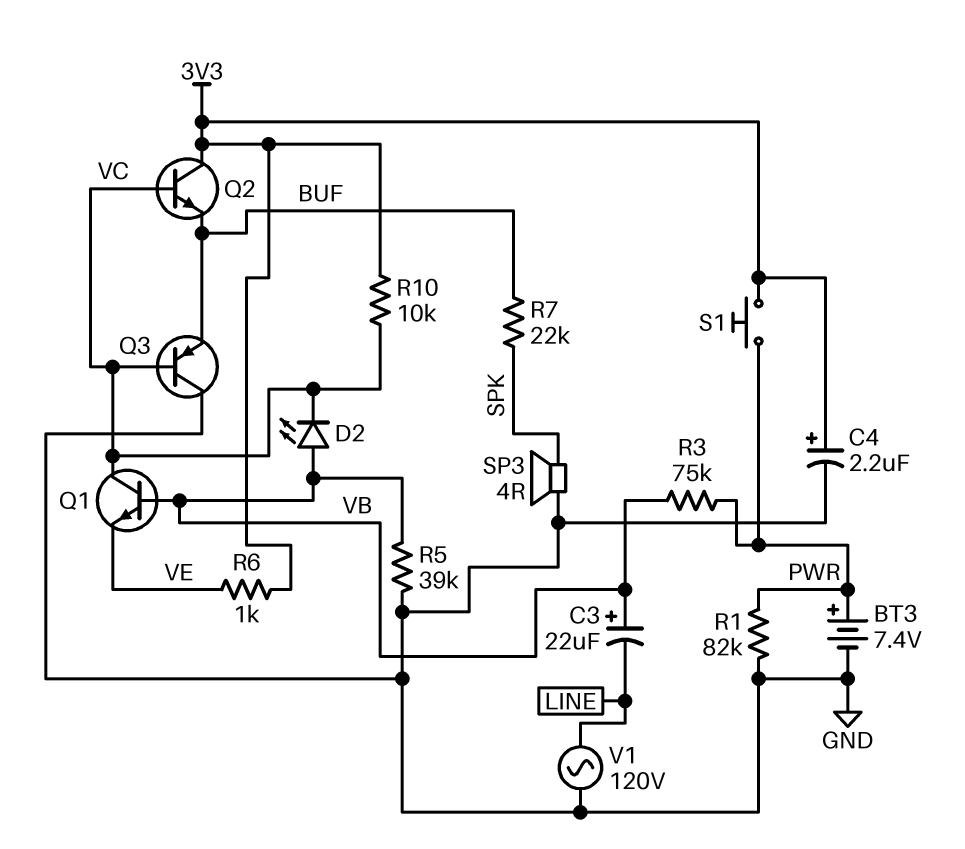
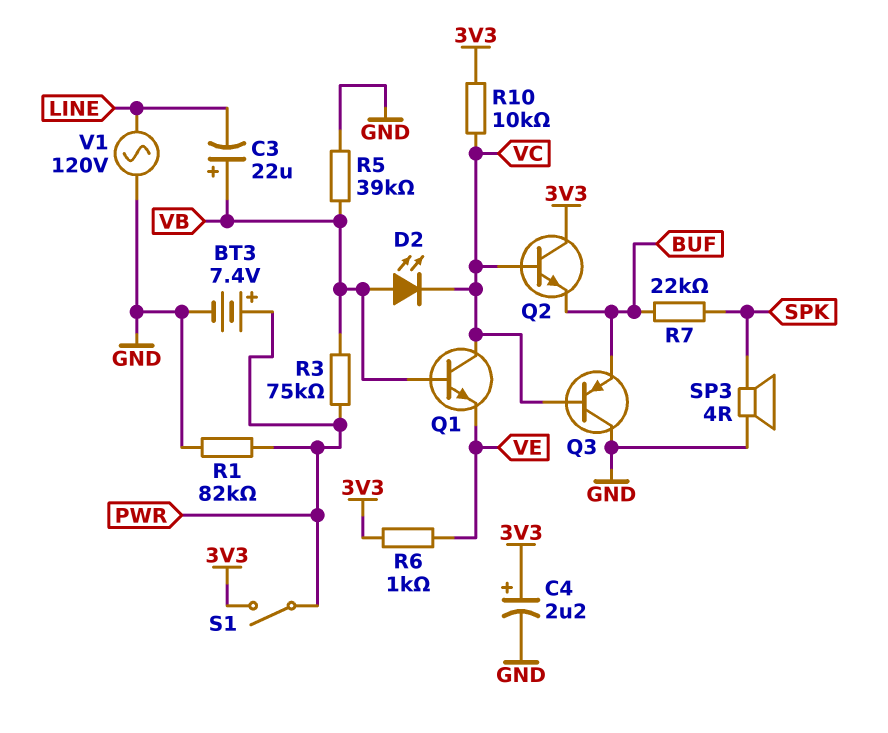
S1: button (3V3, PWR) -> switch (3V3, PWR)

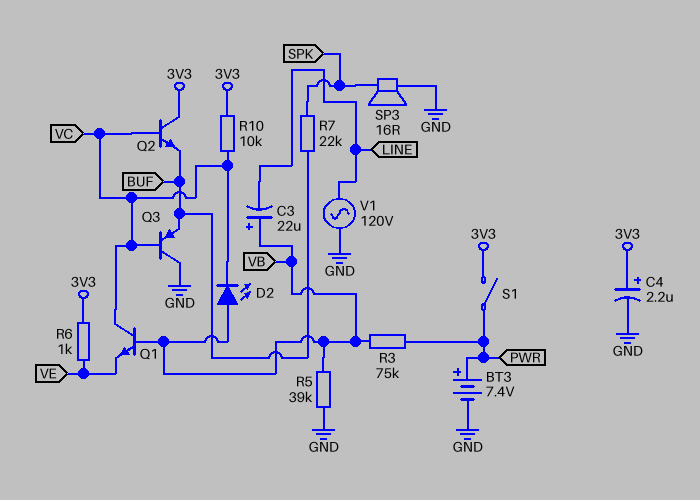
R1: 82k (GND, PWR) -> none
SP3: speaker 4R (GND, SPK) -> speaker 16R (GND, SPK)

